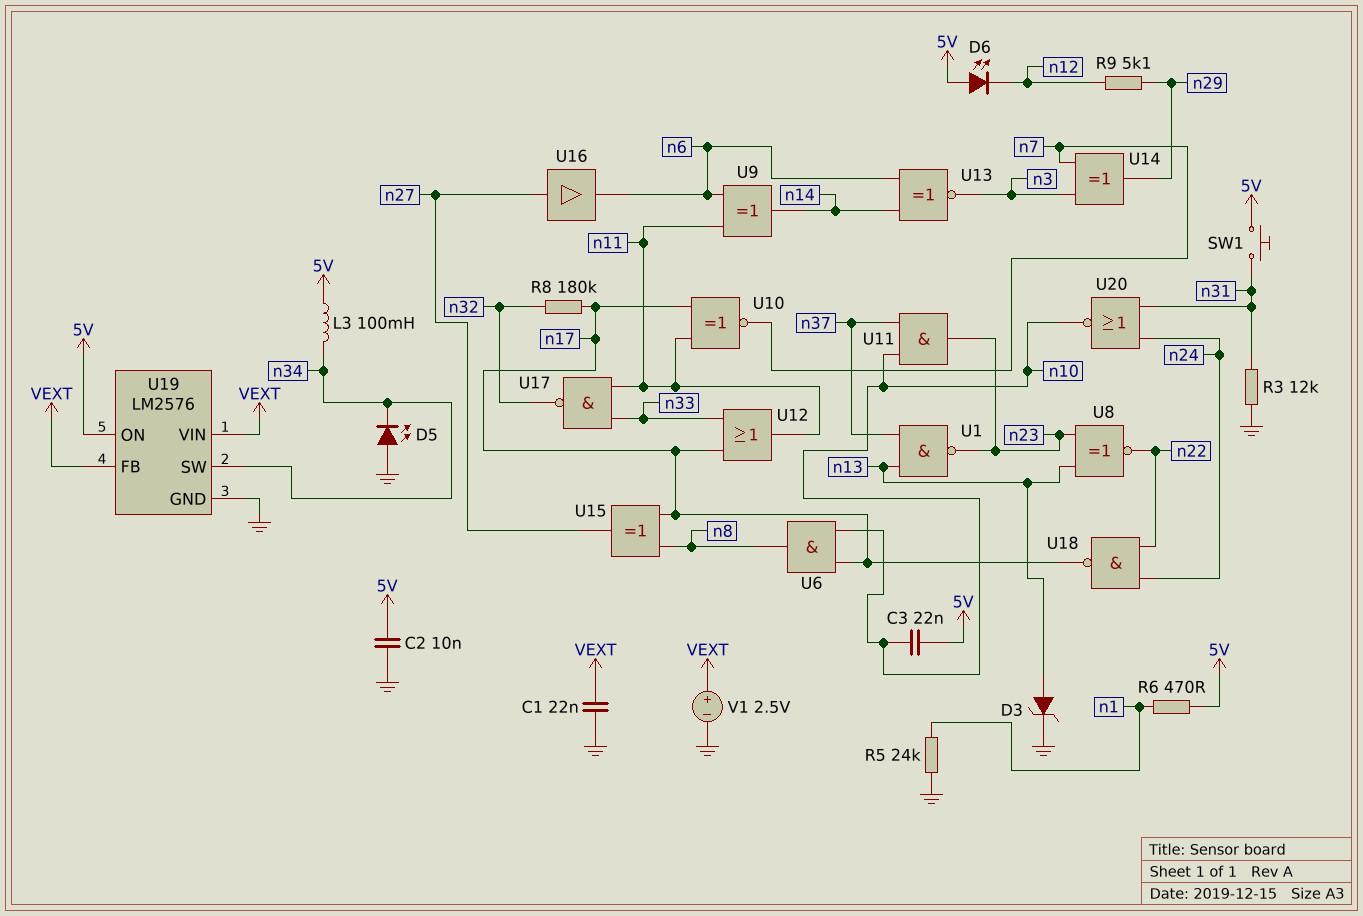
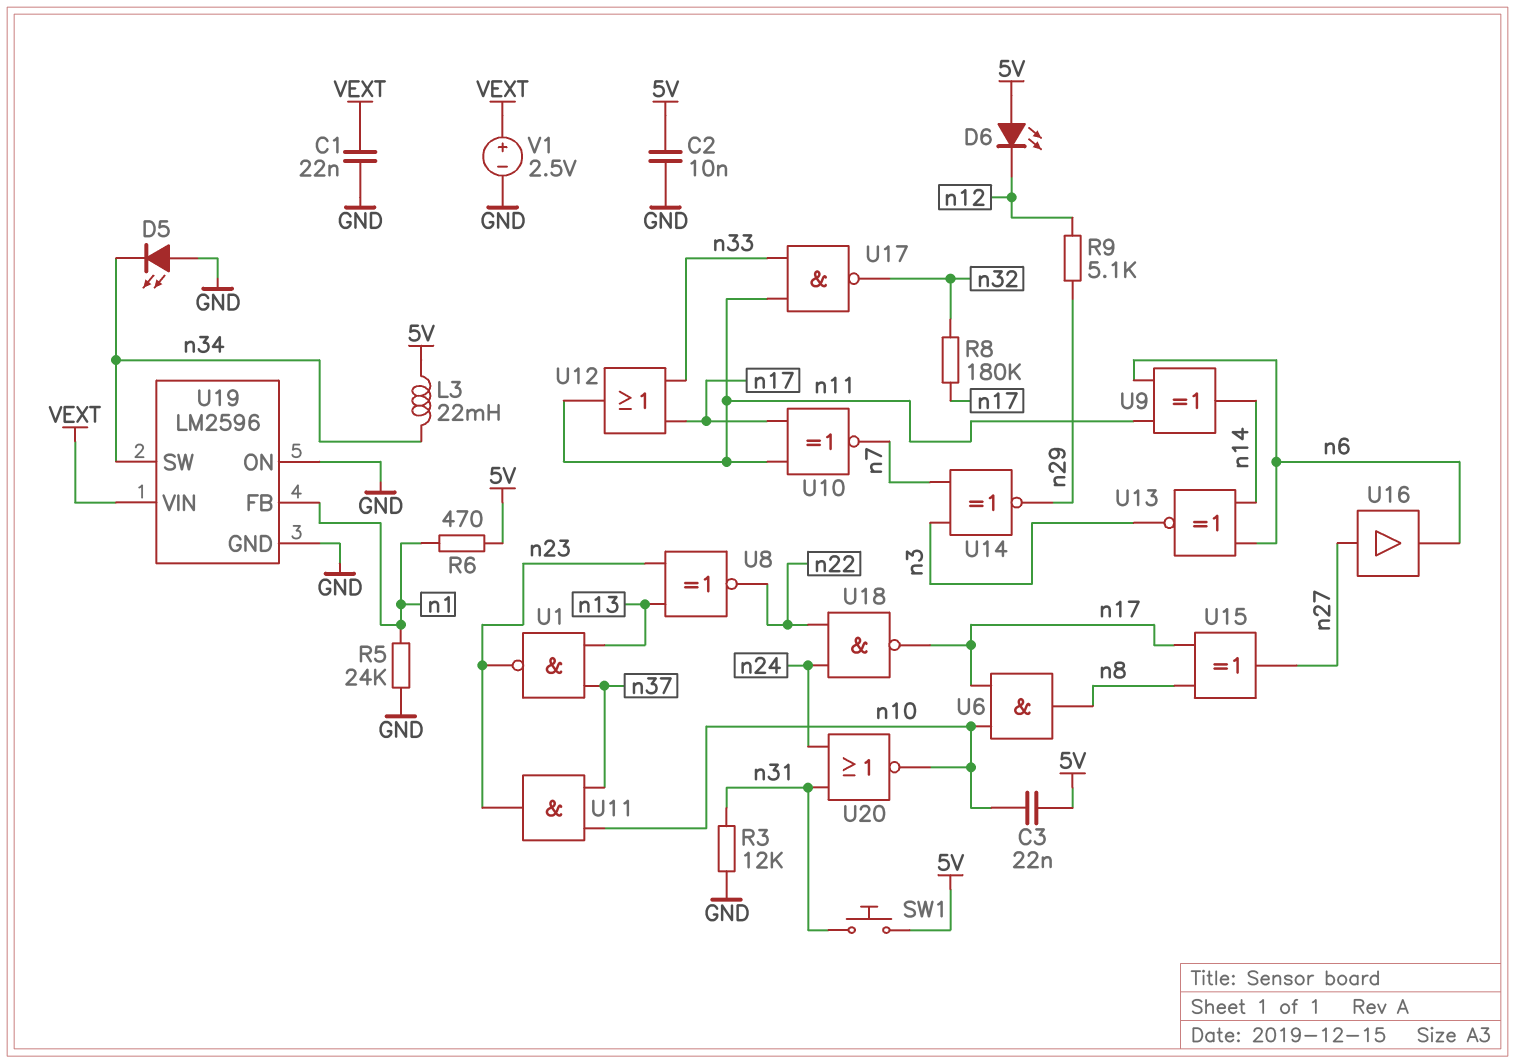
D3: zener (A n13, K GND) -> none
L3: 100mH (5V, n34) -> 22mH (5V, n34)
U14: XOR (in n3, in n7, out n29) -> XNOR (in n3, in n7, out n29)
U19: LM2576 -> LM2596
U19 pin FB: VEXT -> n1
U19 pin ON: 5V -> GND

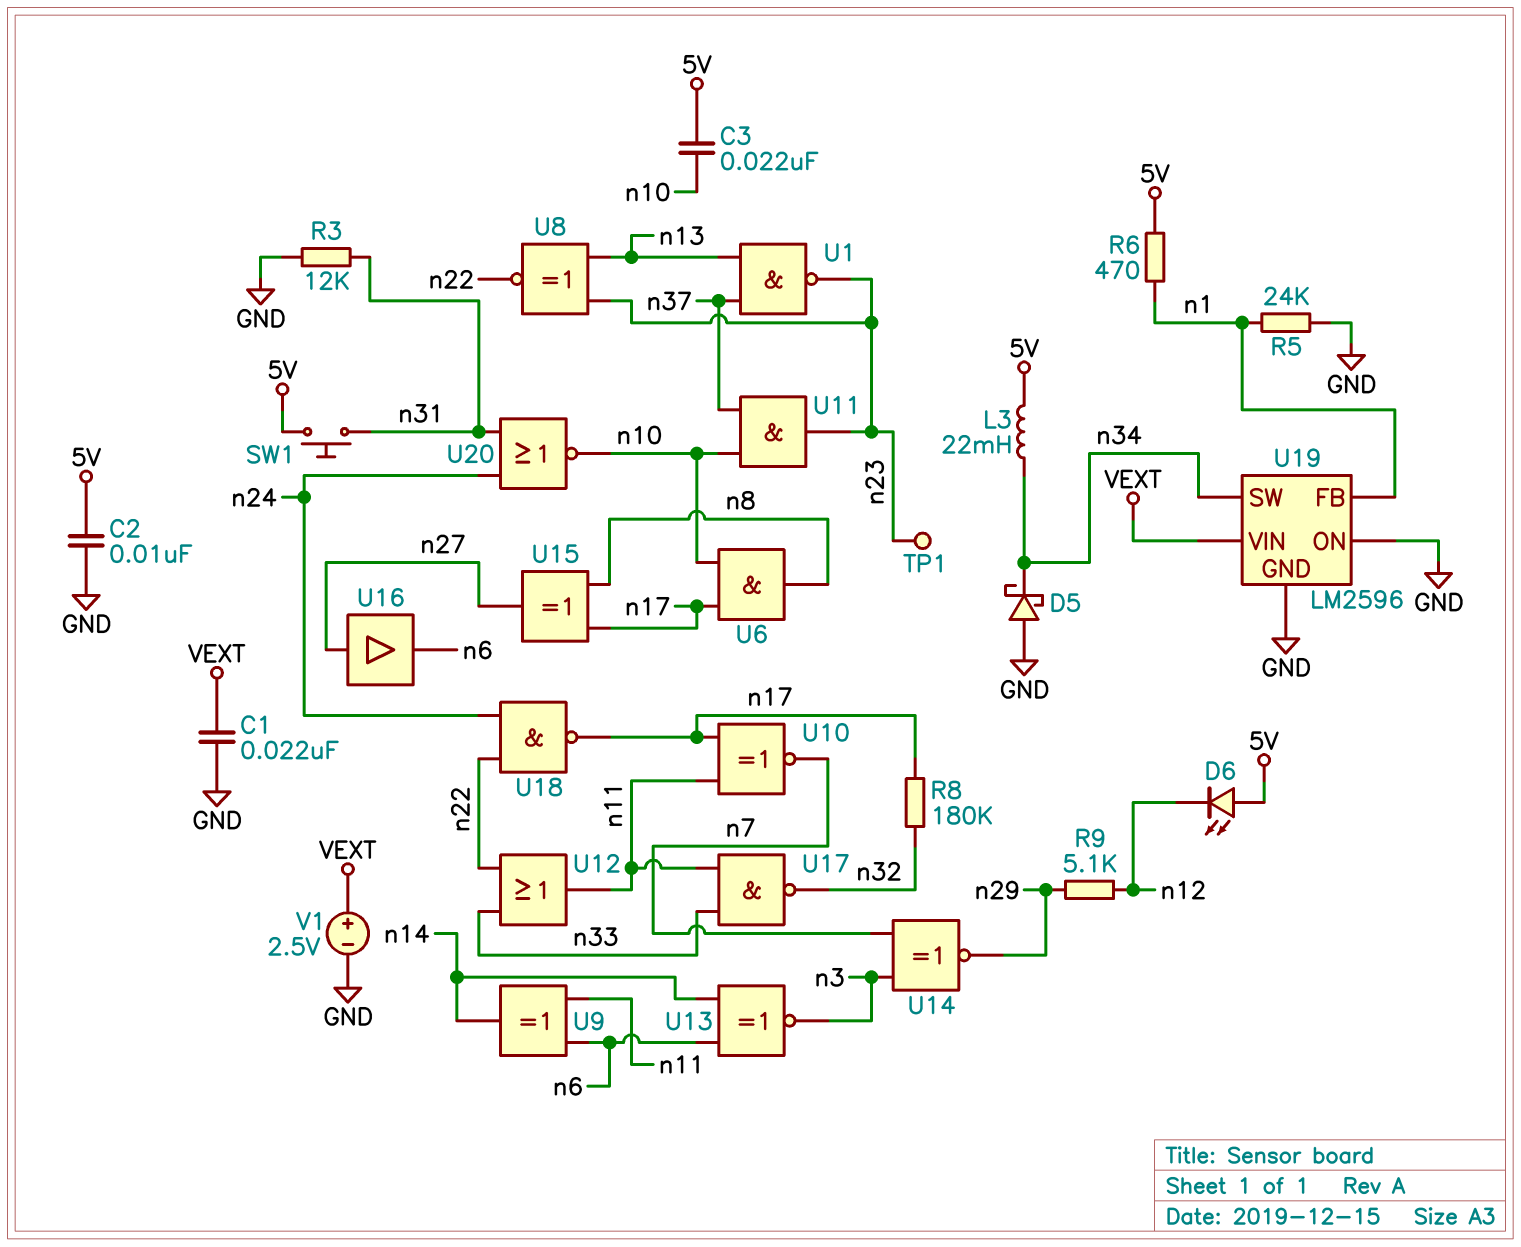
D5: LED (A GND, K n34) -> schottky (A GND, K n34)
TP1: none -> test point (n23)
U12: OR (in n17, in n33, out n11) -> OR (in n22, in n33, out n11)

